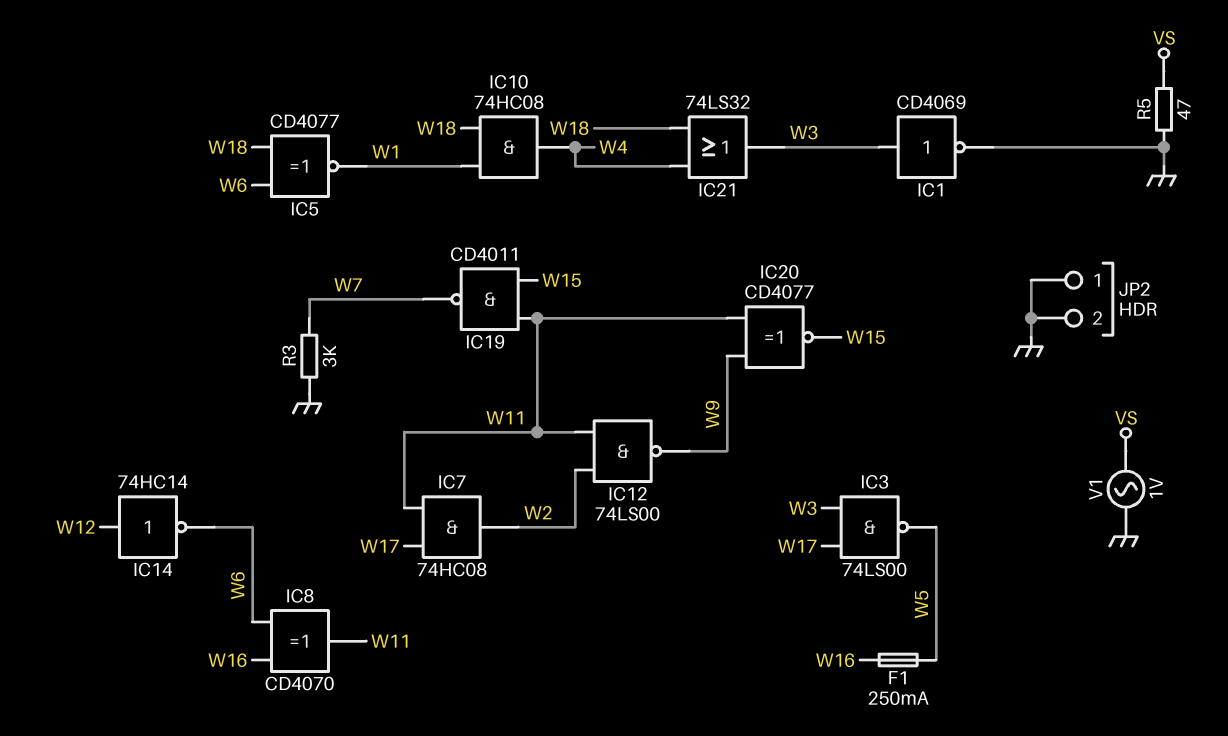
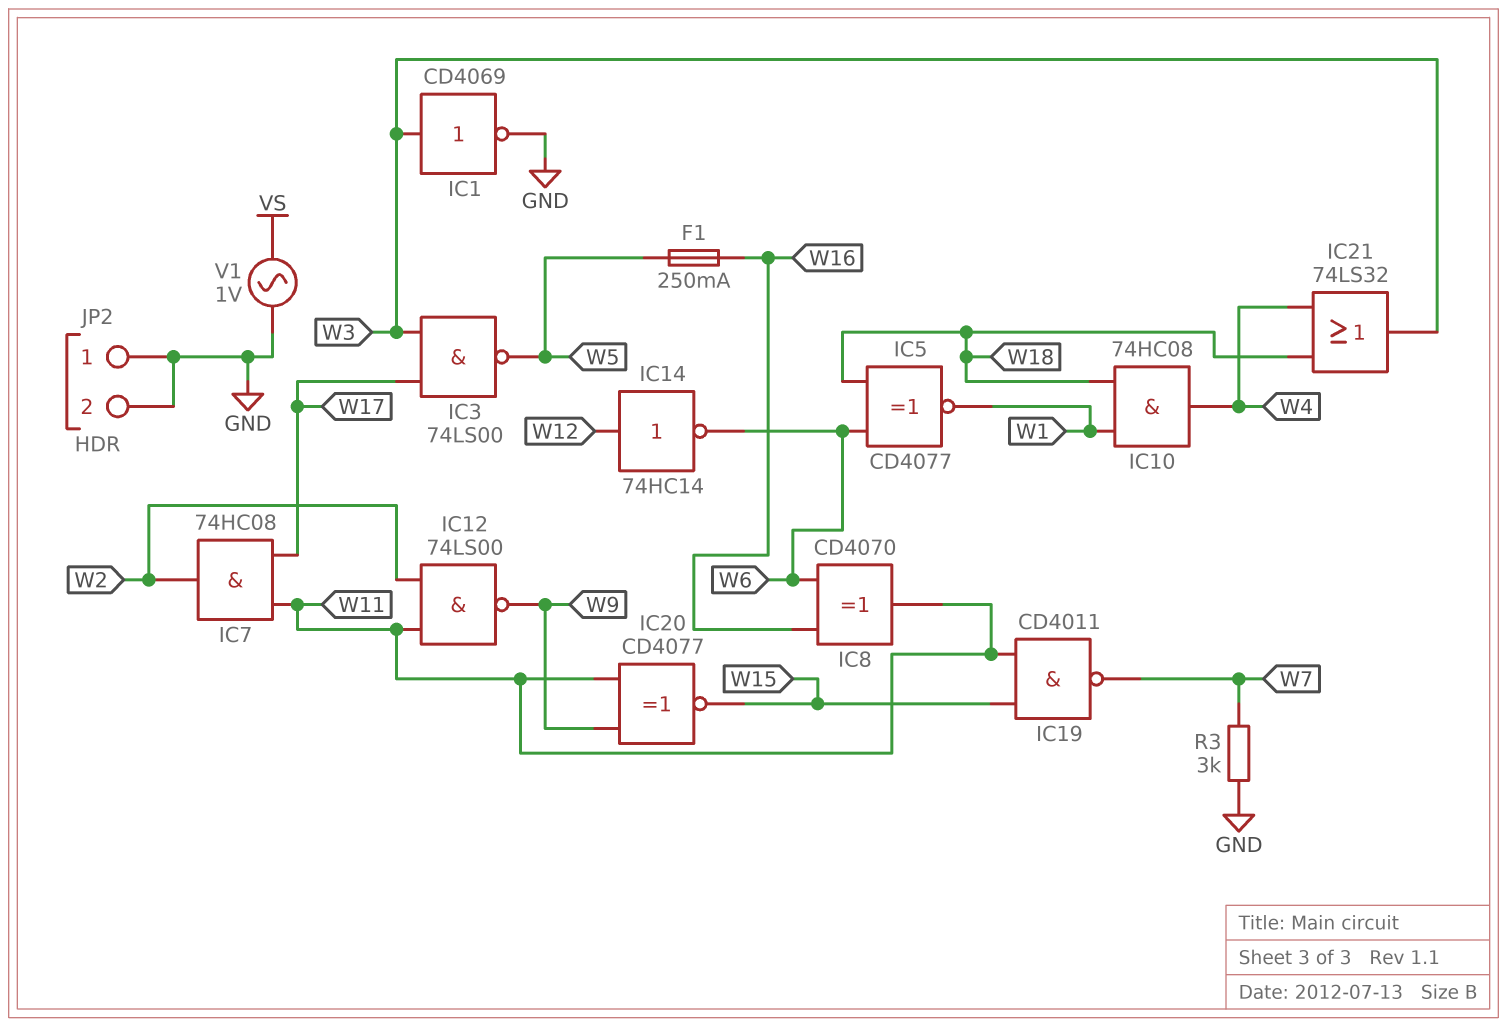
R5: 47 (GND, VS) -> none

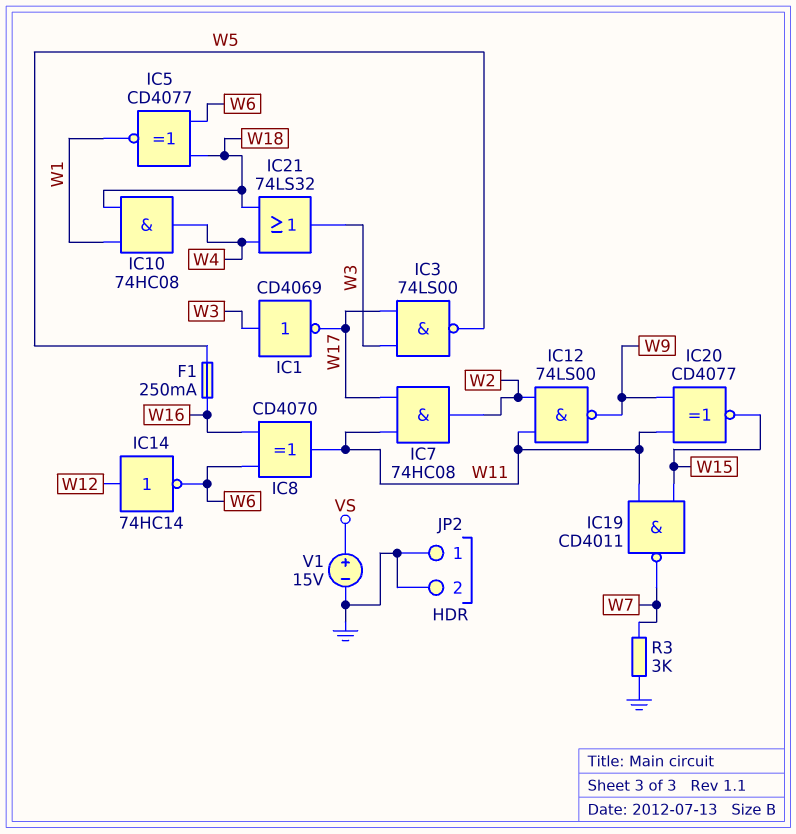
IC1: NOT CD4069 (in W3, out GND) -> NOT CD4069 (in W3, out W17)
V1: AC 1V (GND, VS) -> 15V (plus VS, minus GND)

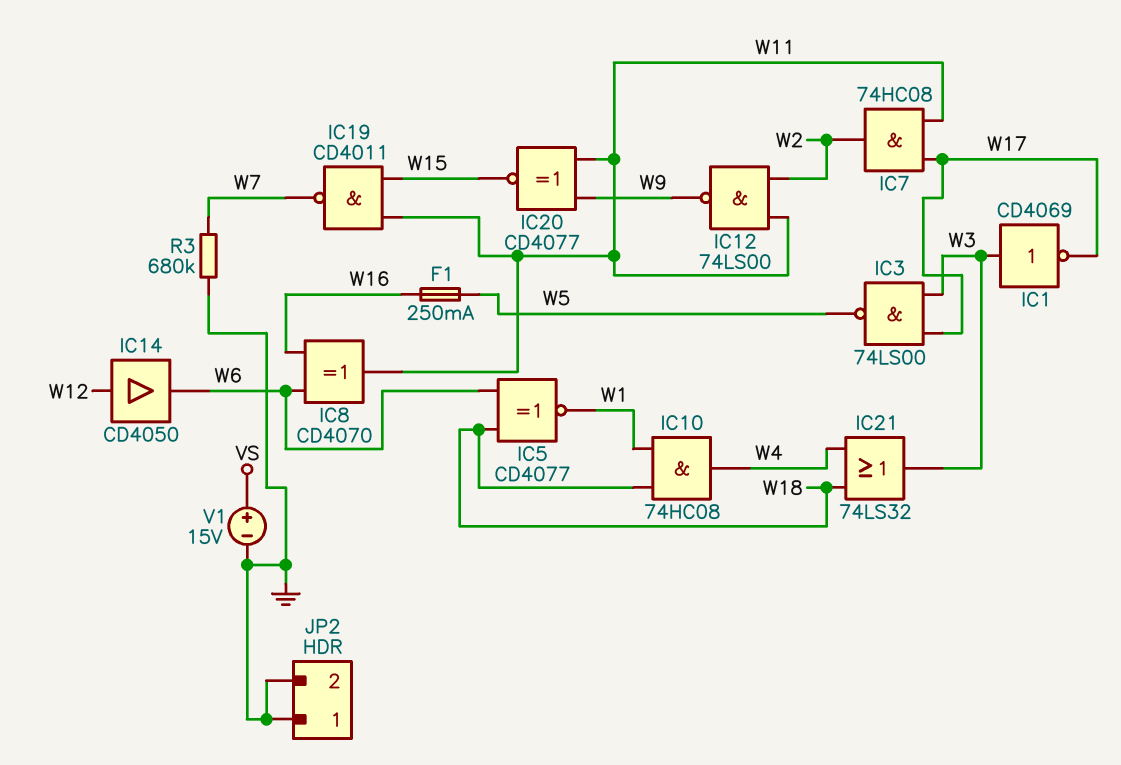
IC14: NOT 74HC14 (in W12, out W6) -> buffer CD4050 (in W12, out W6)
R3: 3k (GND, W7) -> 680k (GND, W7)

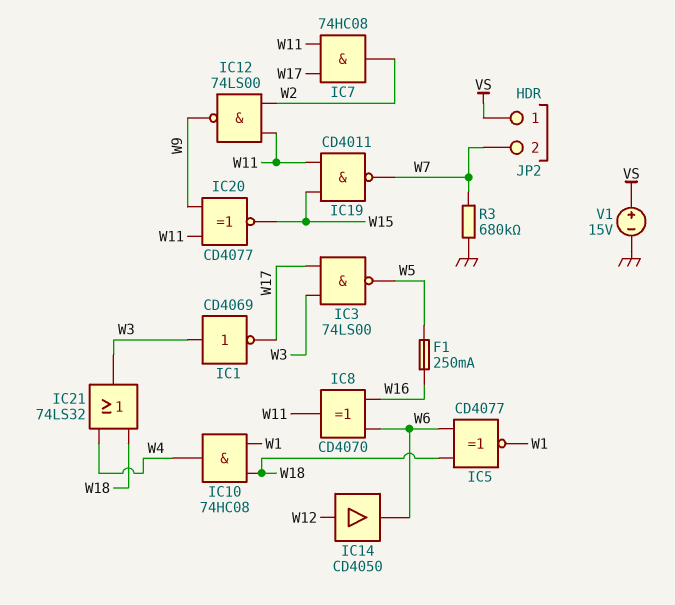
JP2 pin 1: GND -> VS
JP2 pin 2: GND -> W7

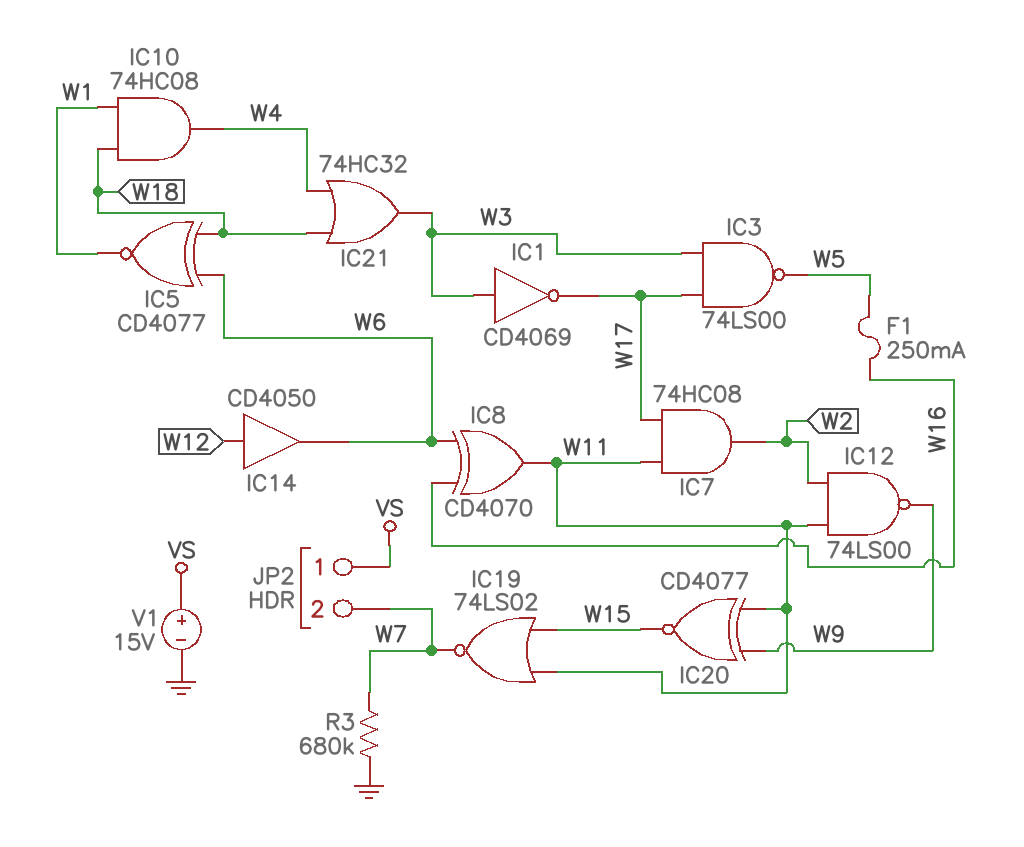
IC19: NAND CD4011 (in W11, in W15, out W7) -> NOR 74LS02 (in W11, in W15, out W7)
IC21: OR 74LS32 (in W4, in W18, out W3) -> OR 74HC32 (in W4, in W18, out W3)

